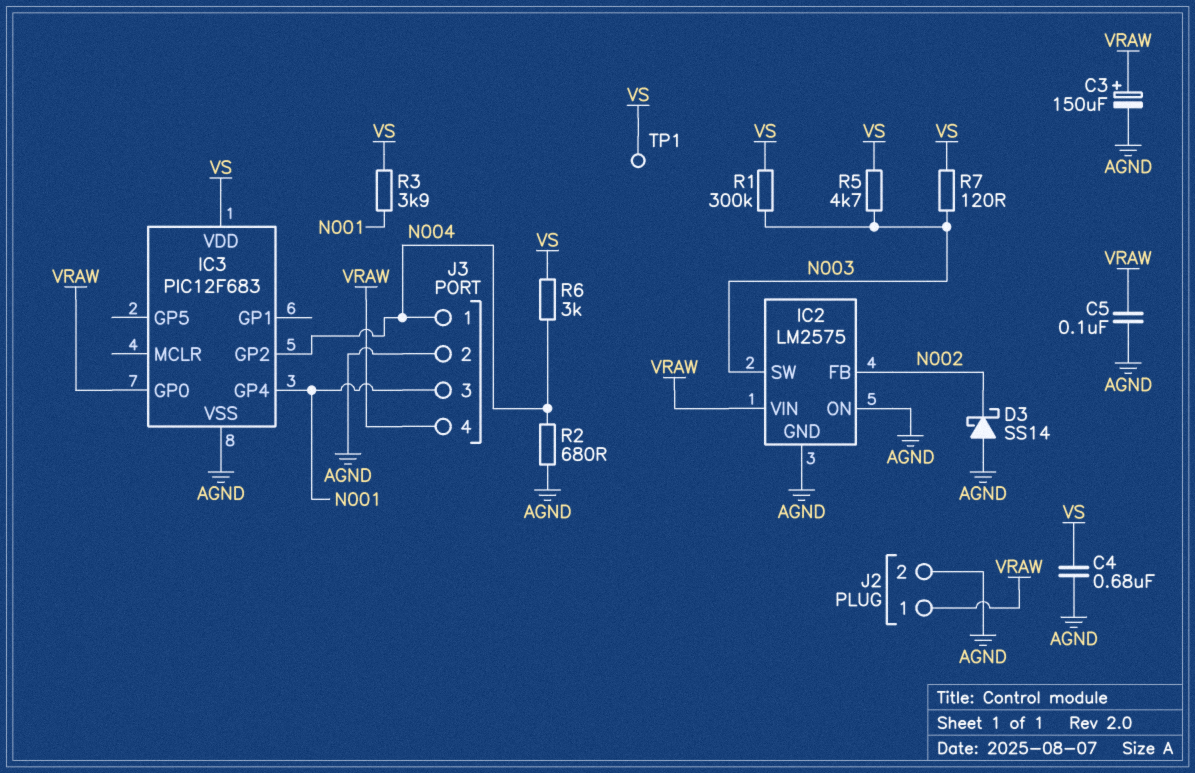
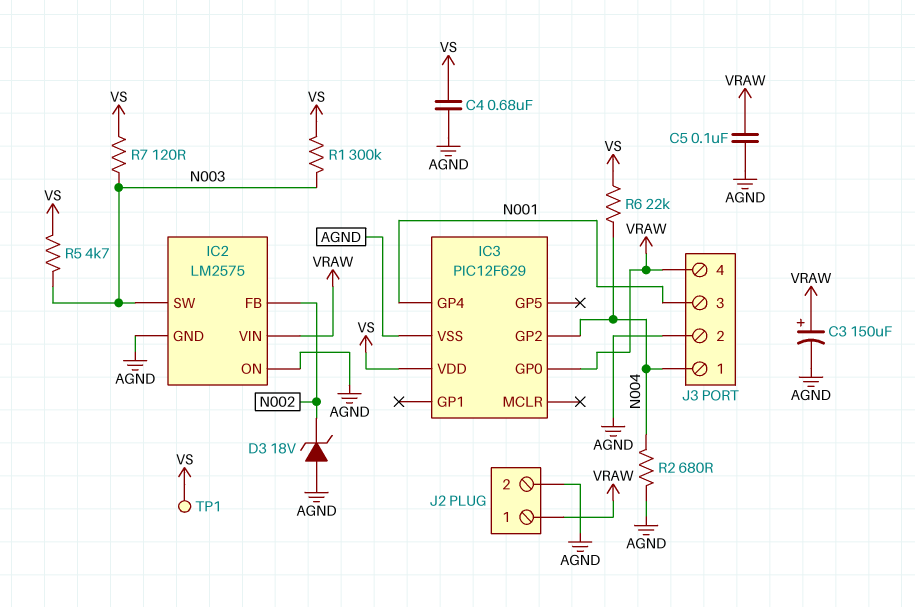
D3: schottky SS14 (A AGND, K N002) -> zener 18V (A AGND, K N002)
IC3: PIC12F683 -> PIC12F629
R3: 3.9k (N001, VS) -> none
R6: 3k (N004, VS) -> 22k (N004, VS)

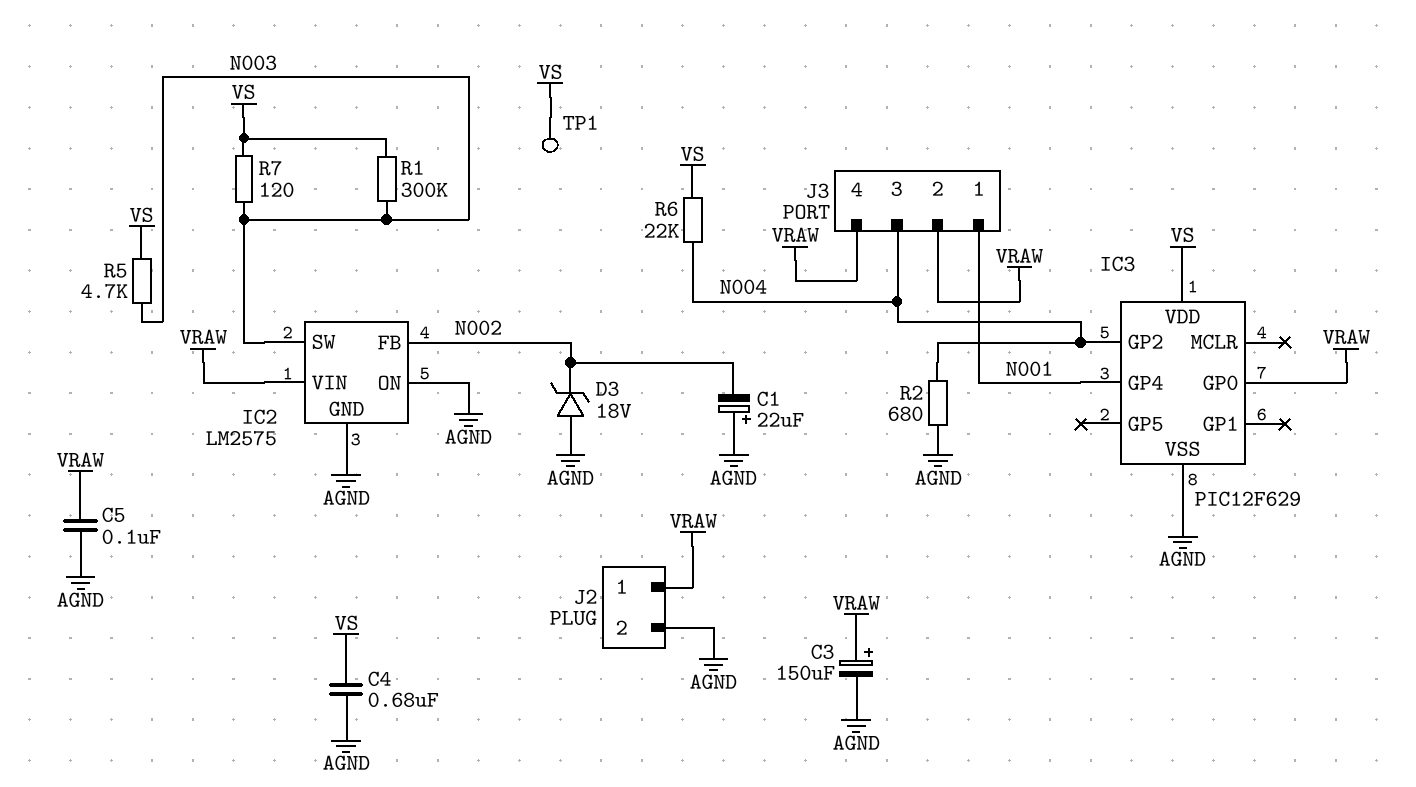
C1: none -> 22uF (plus AGND, minus N002)
J3 pin 1: N004 -> N001
J3 pin 2: AGND -> VRAW
J3 pin 3: N001 -> N004

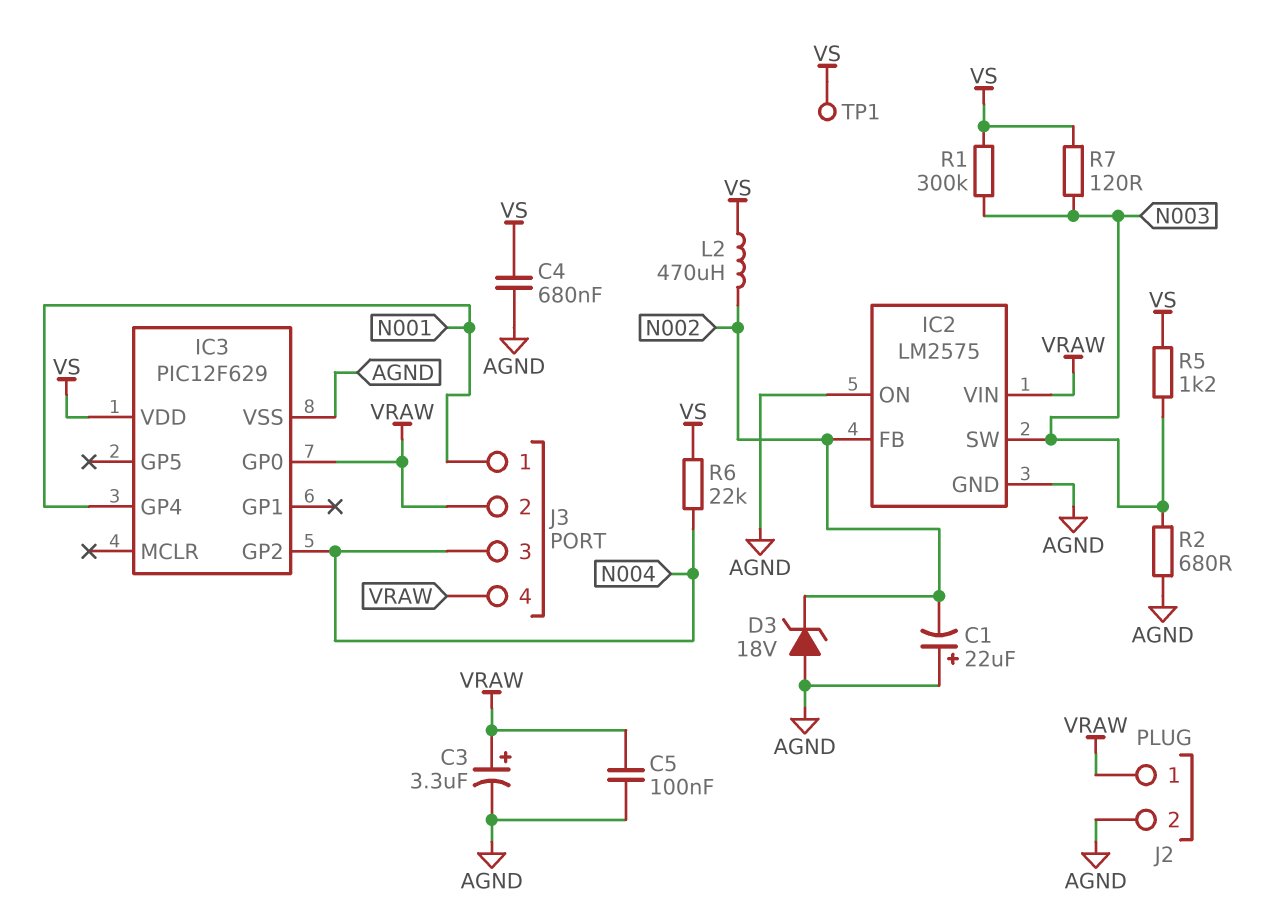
C3: 150uF (plus VRAW, minus AGND) -> 3.3uF (plus VRAW, minus AGND)
L2: none -> 470uH (N002, VS)
R2: 680 (AGND, N004) -> 680 (AGND, N003)
R5: 4.7k (N003, VS) -> 1.2k (N003, VS)

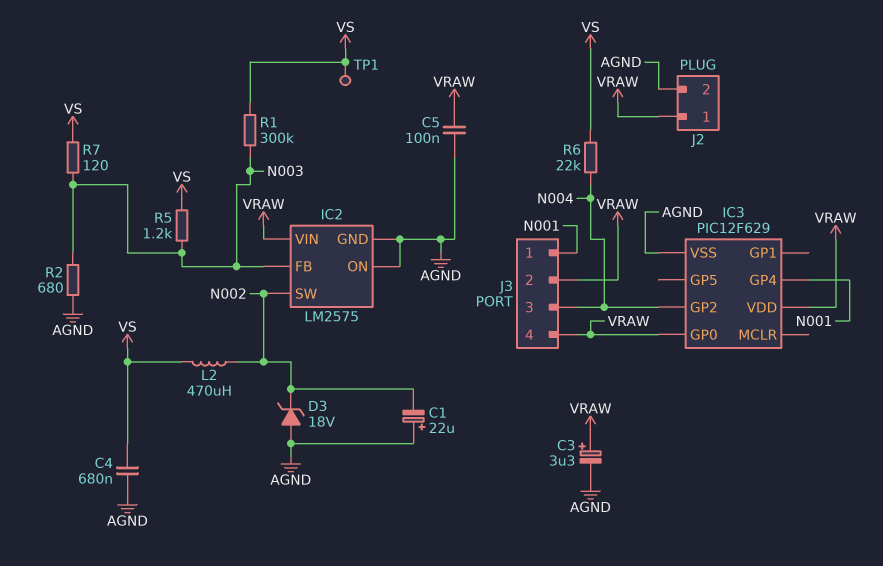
IC2 pin FB: N002 -> N003
IC2 pin SW: N003 -> N002
IC3 pin VDD: VS -> VRAW

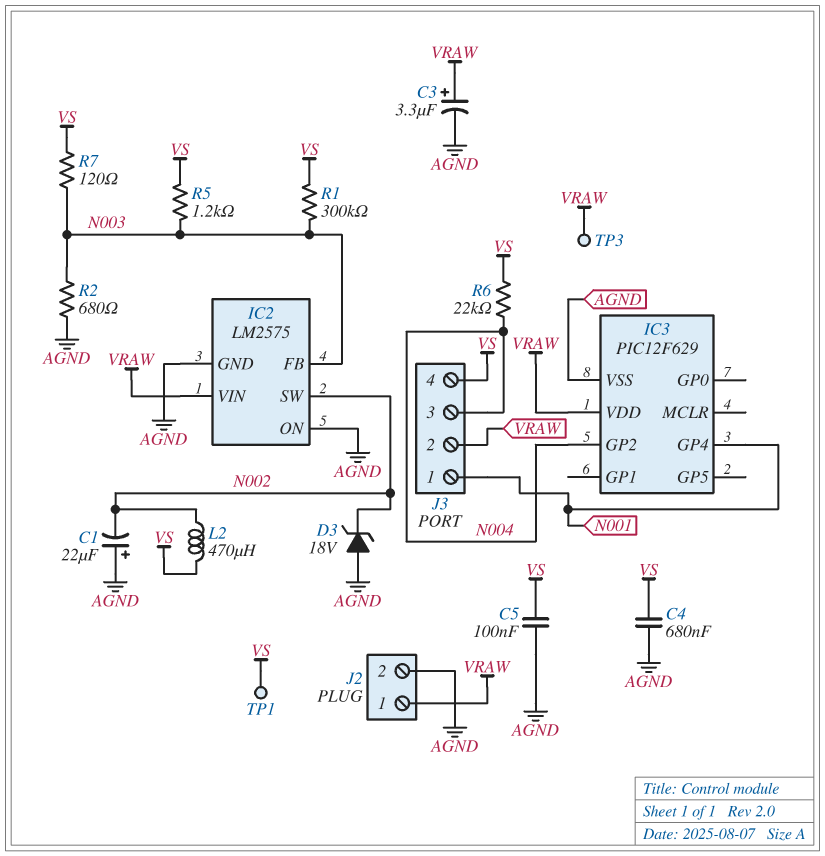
C5: 100nF (AGND, VRAW) -> 100nF (AGND, VS)
IC3 pin GP0: VRAW -> none
J3 pin 4: VRAW -> VS
TP3: none -> test point (VRAW)

